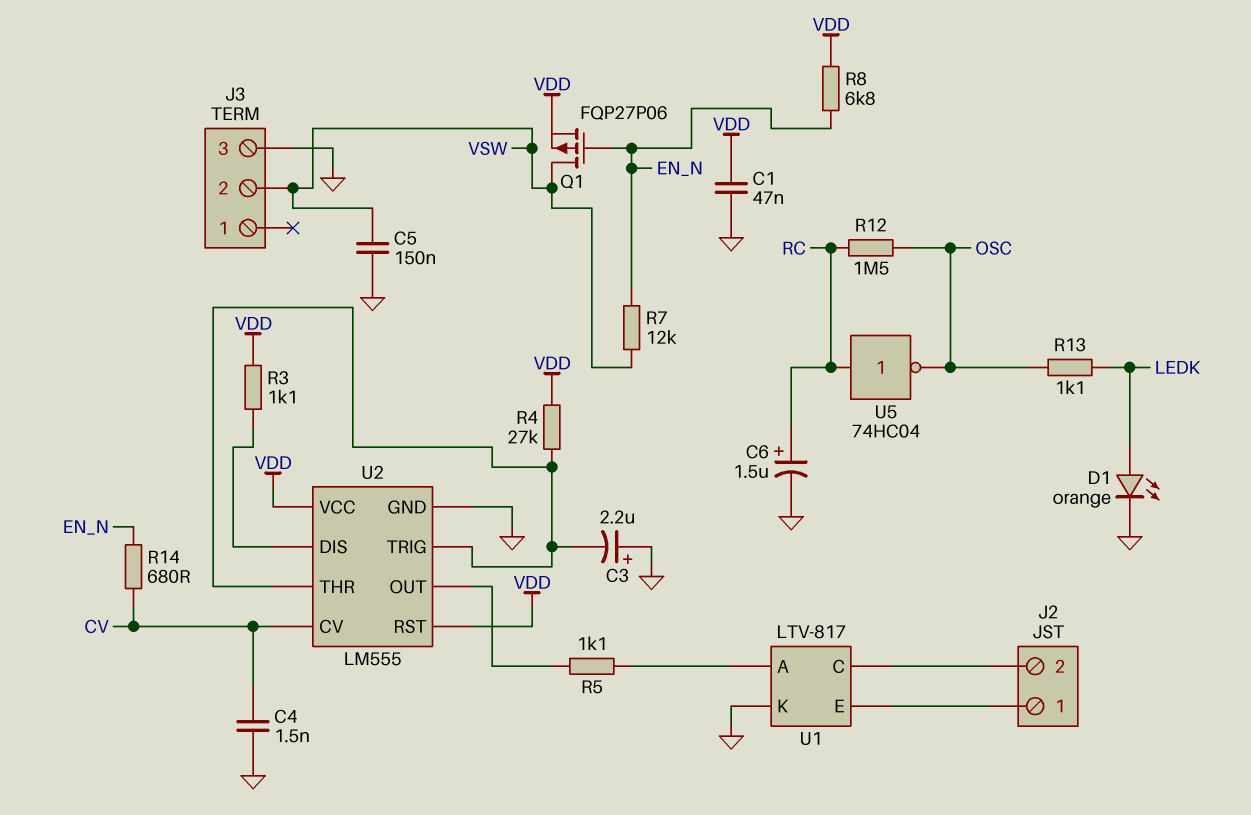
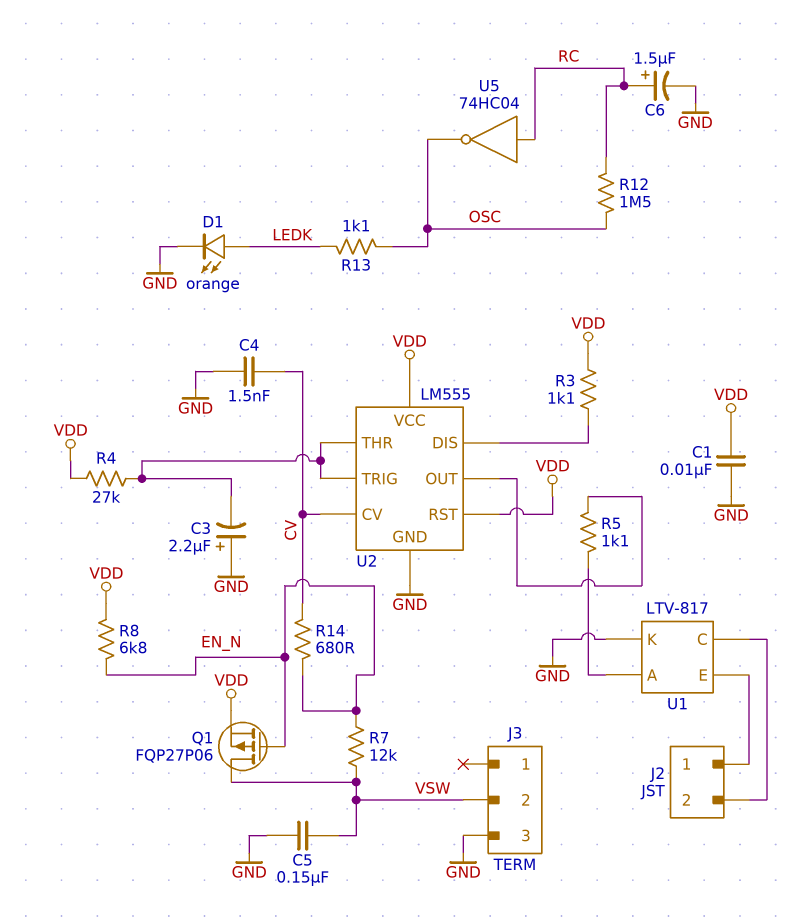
C1: 47nF (GND, VDD) -> 10nF (GND, VDD)

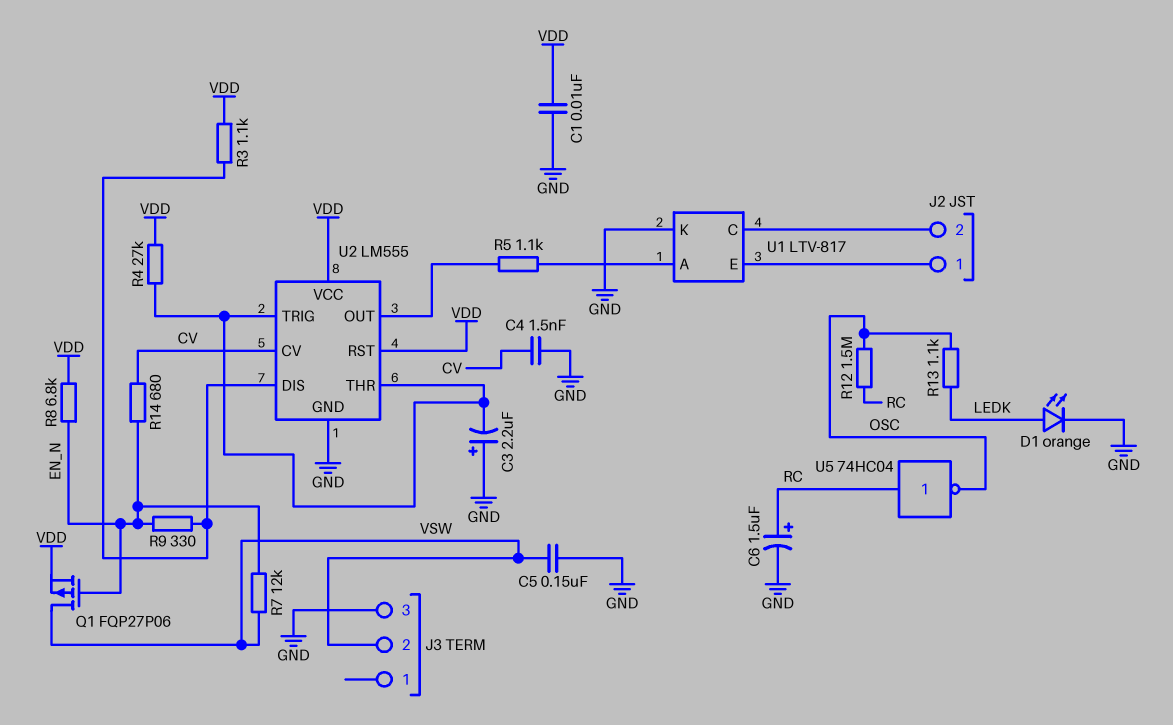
R9: none -> 330 (EN_N, U2/DIS)

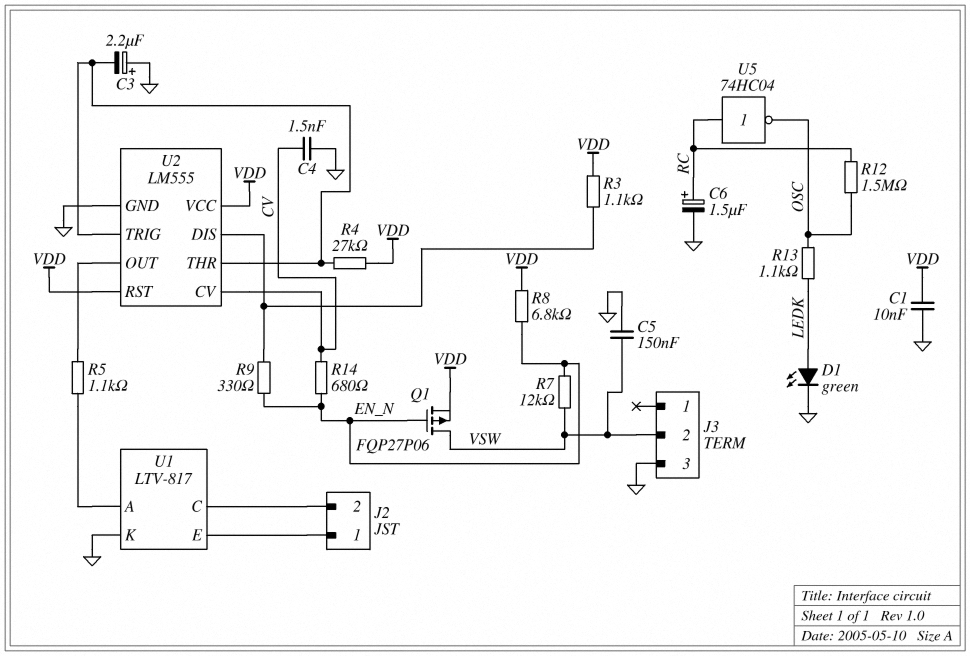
D1: LED orange (A LEDK, K GND) -> LED green (A LEDK, K GND)

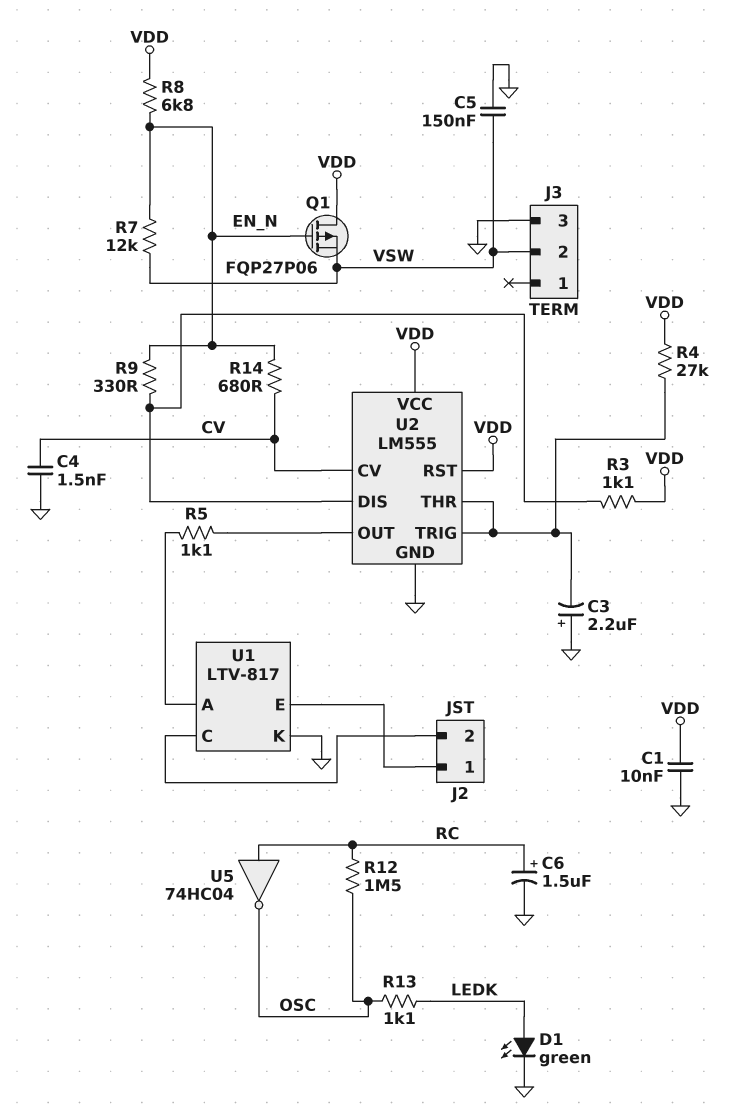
Q1: PMOS FQP27P06 (G EN_N, D VSW, S VDD) -> PMOS FQP27P06 (G EN_N, D VDD, S VSW)

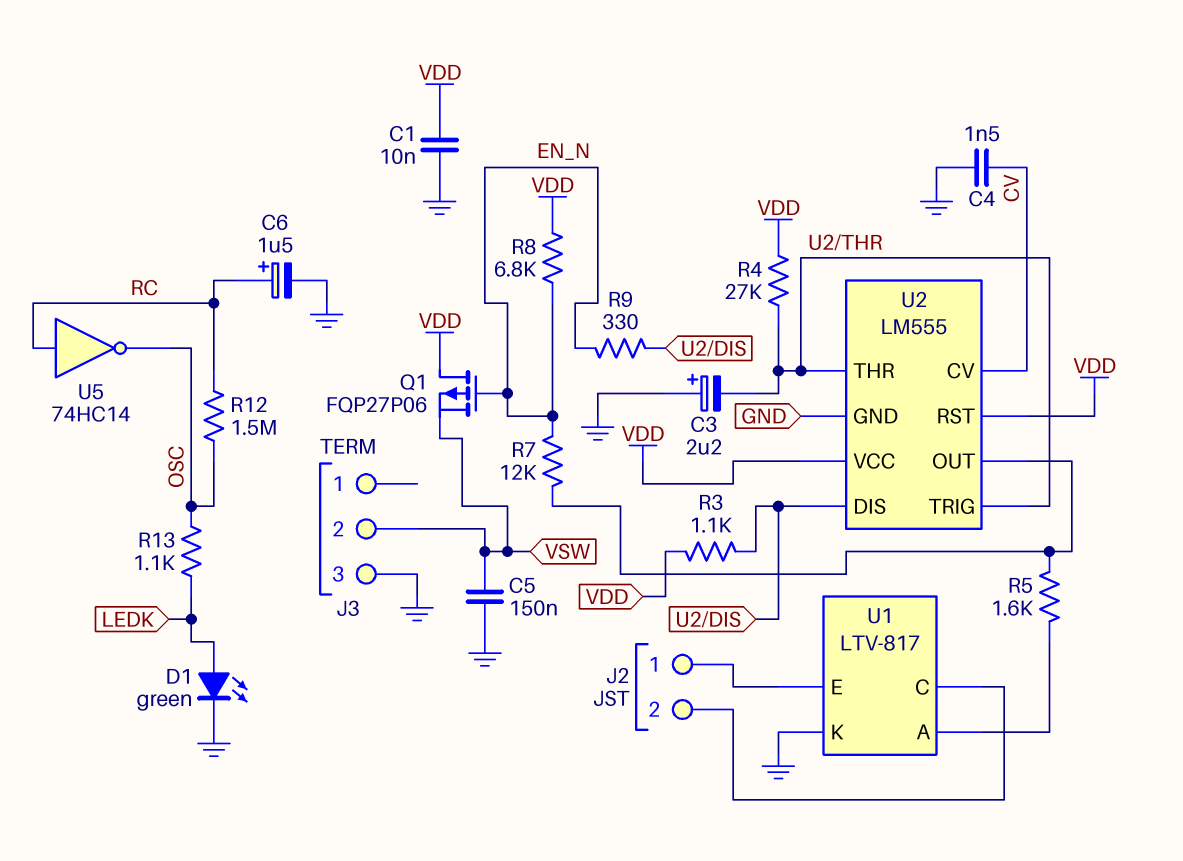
R5: 1.1k (U1/A, U2/OUT) -> 1.6k (U1/A, U2/OUT)
R7: 12k (EN_N, VSW) -> 12k (EN_N, U2/OUT)
R14: 680 (CV, EN_N) -> none
U5: NOT 74HC04 (in RC, out OSC) -> NOT 74HC14 (in RC, out OSC)

